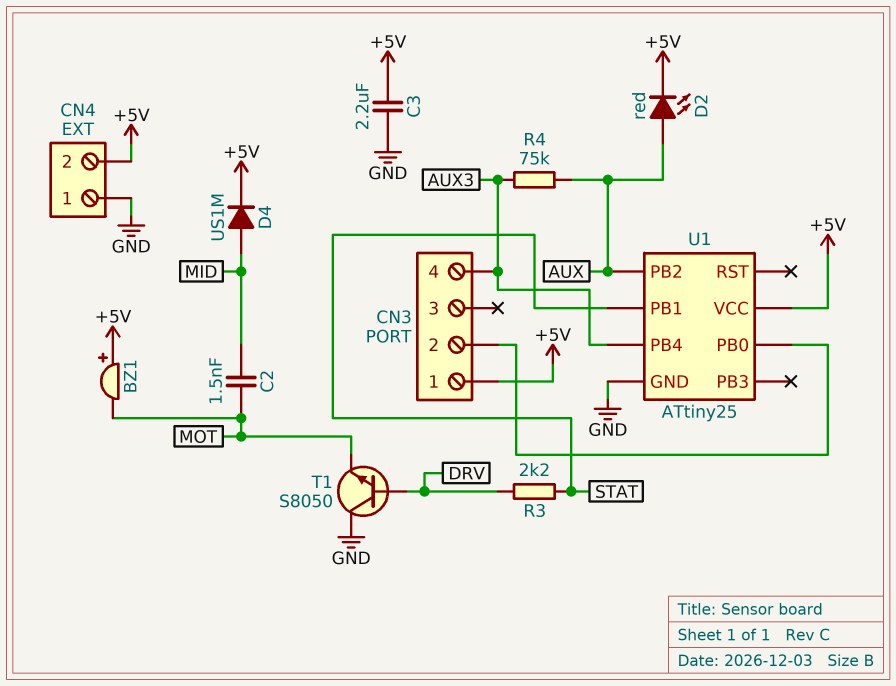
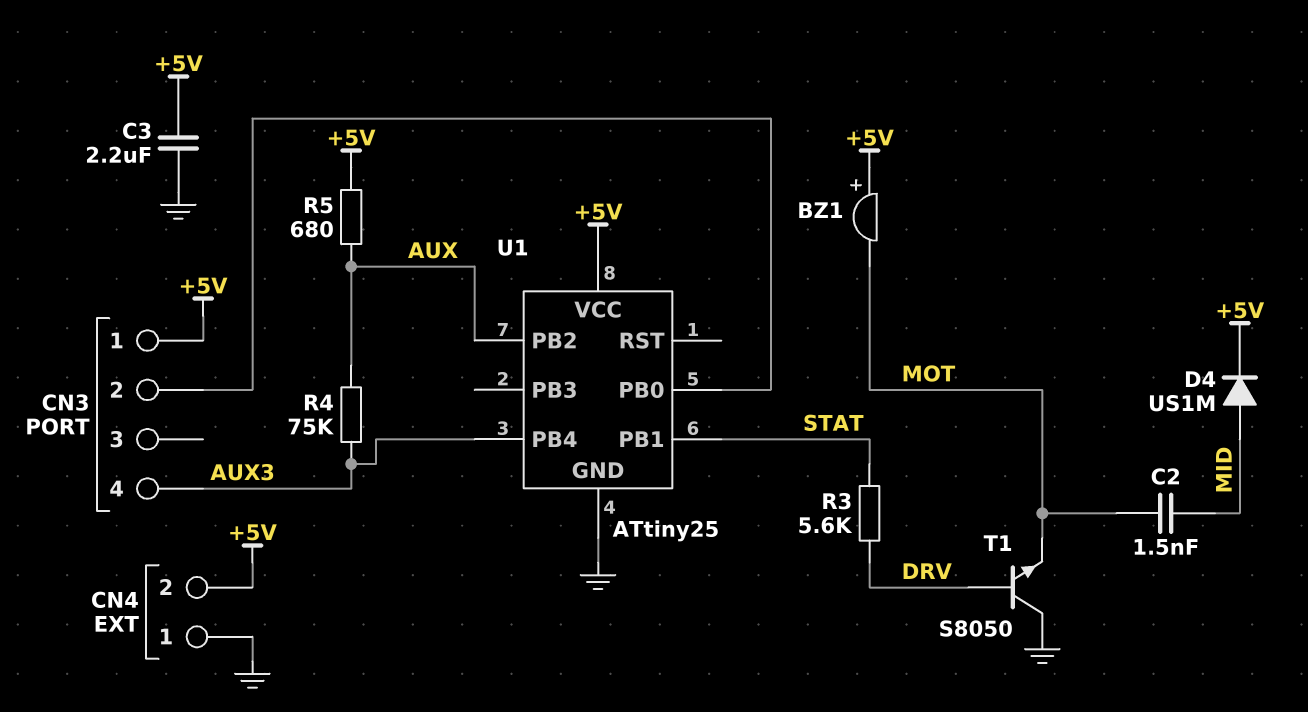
D2: LED red (A AUX, K +5V) -> none
R3: 2.2k (DRV, STAT) -> 5.6k (DRV, STAT)
R5: none -> 680 (+5V, AUX)

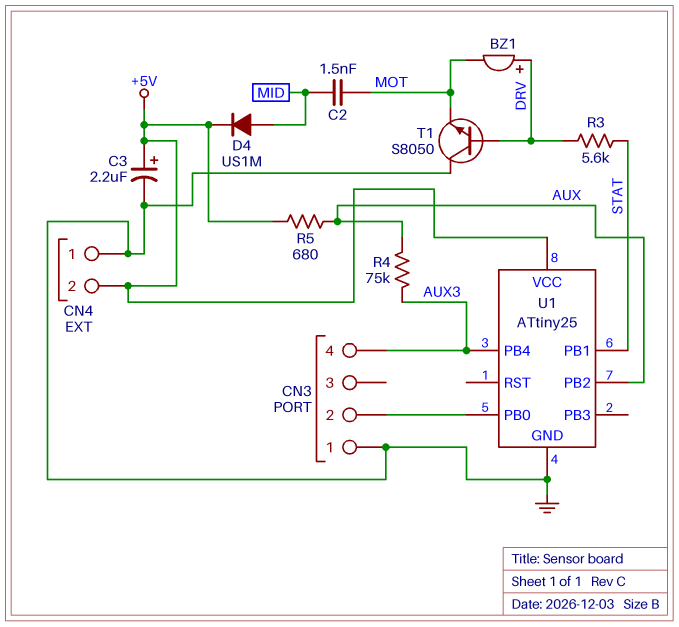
BZ1: buzzer (plus +5V, minus MOT) -> buzzer (plus DRV, minus MOT)
C3: 2.2uF (+5V, GND) -> 2.2uF (plus +5V, minus GND)
CN3 pin 1: +5V -> GND

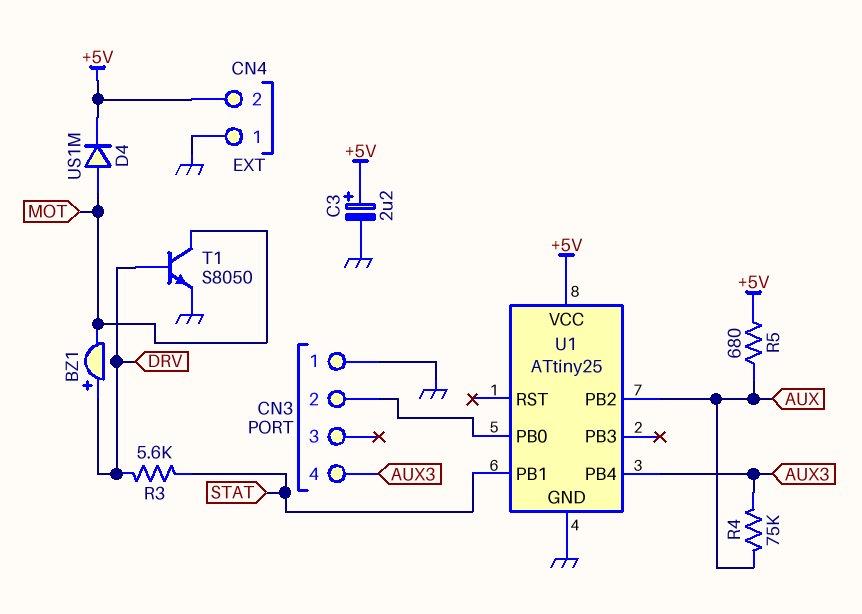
C2: 1.5nF (MID, MOT) -> none
D4: diode US1M (A MID, K +5V) -> diode US1M (A MOT, K +5V)
T1: NPN S8050 (B DRV, C GND, E MOT) -> NPN S8050 (B DRV, C MOT, E GND)

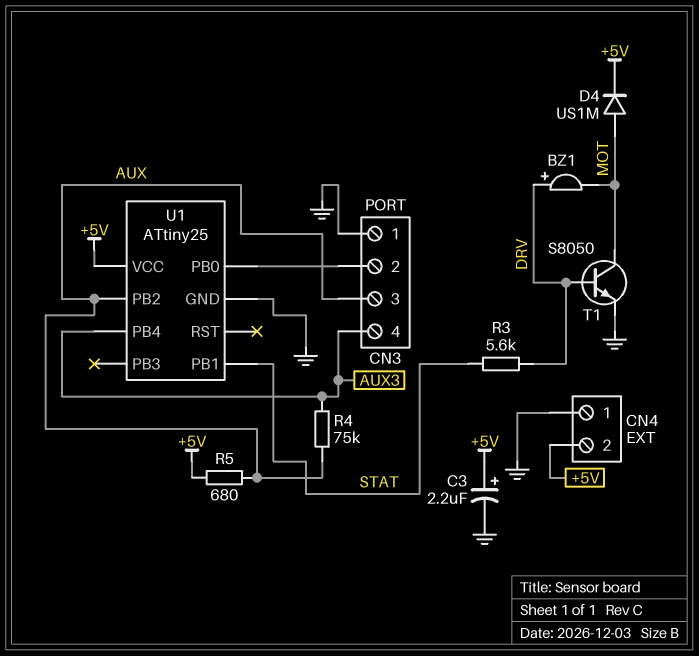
CN3 pin 3: none -> AUX

